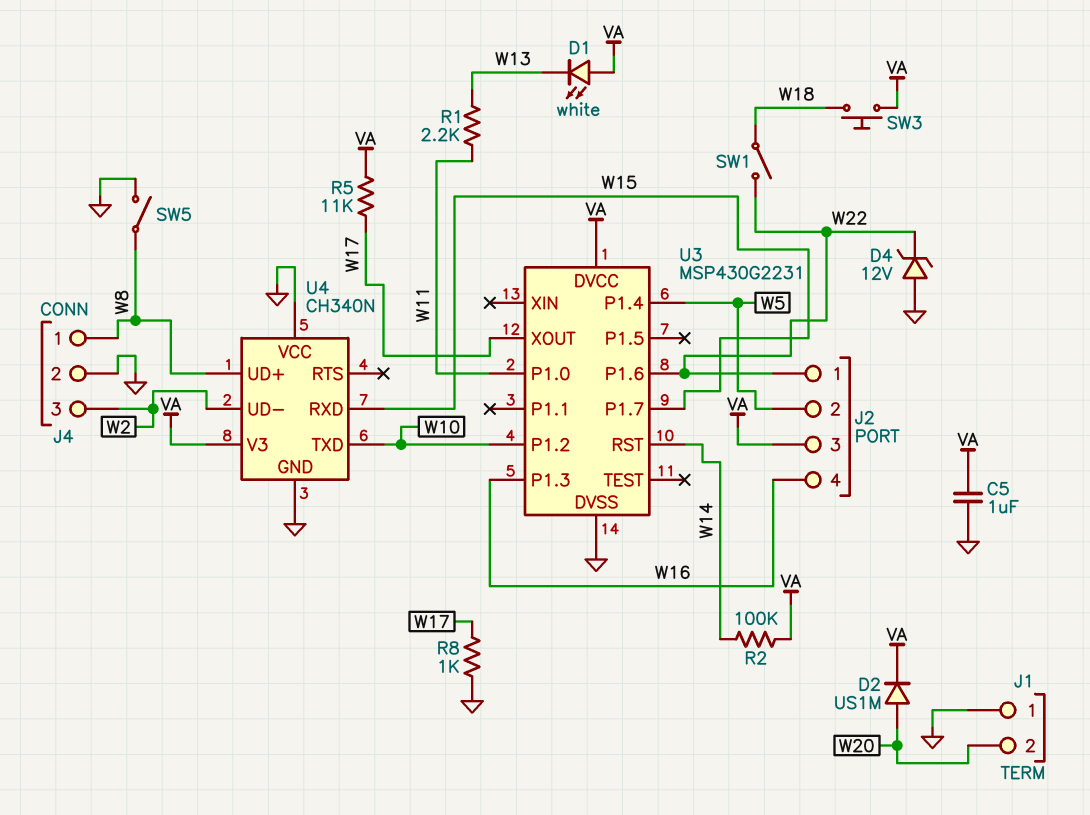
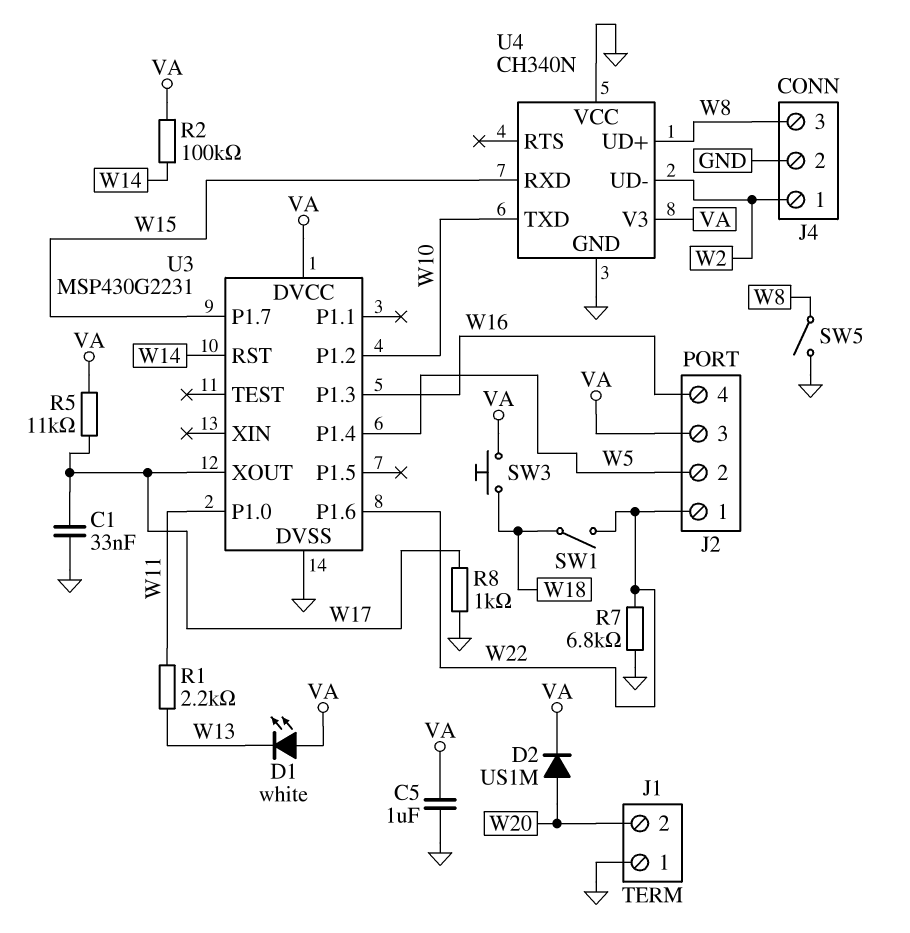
C1: none -> 33nF (GND, W17)
D4: zener 12V (A GND, K W22) -> none
J4 pin 1: W8 -> W2
J4 pin 3: W2 -> W8
R7: none -> 6.8k (GND, W22)

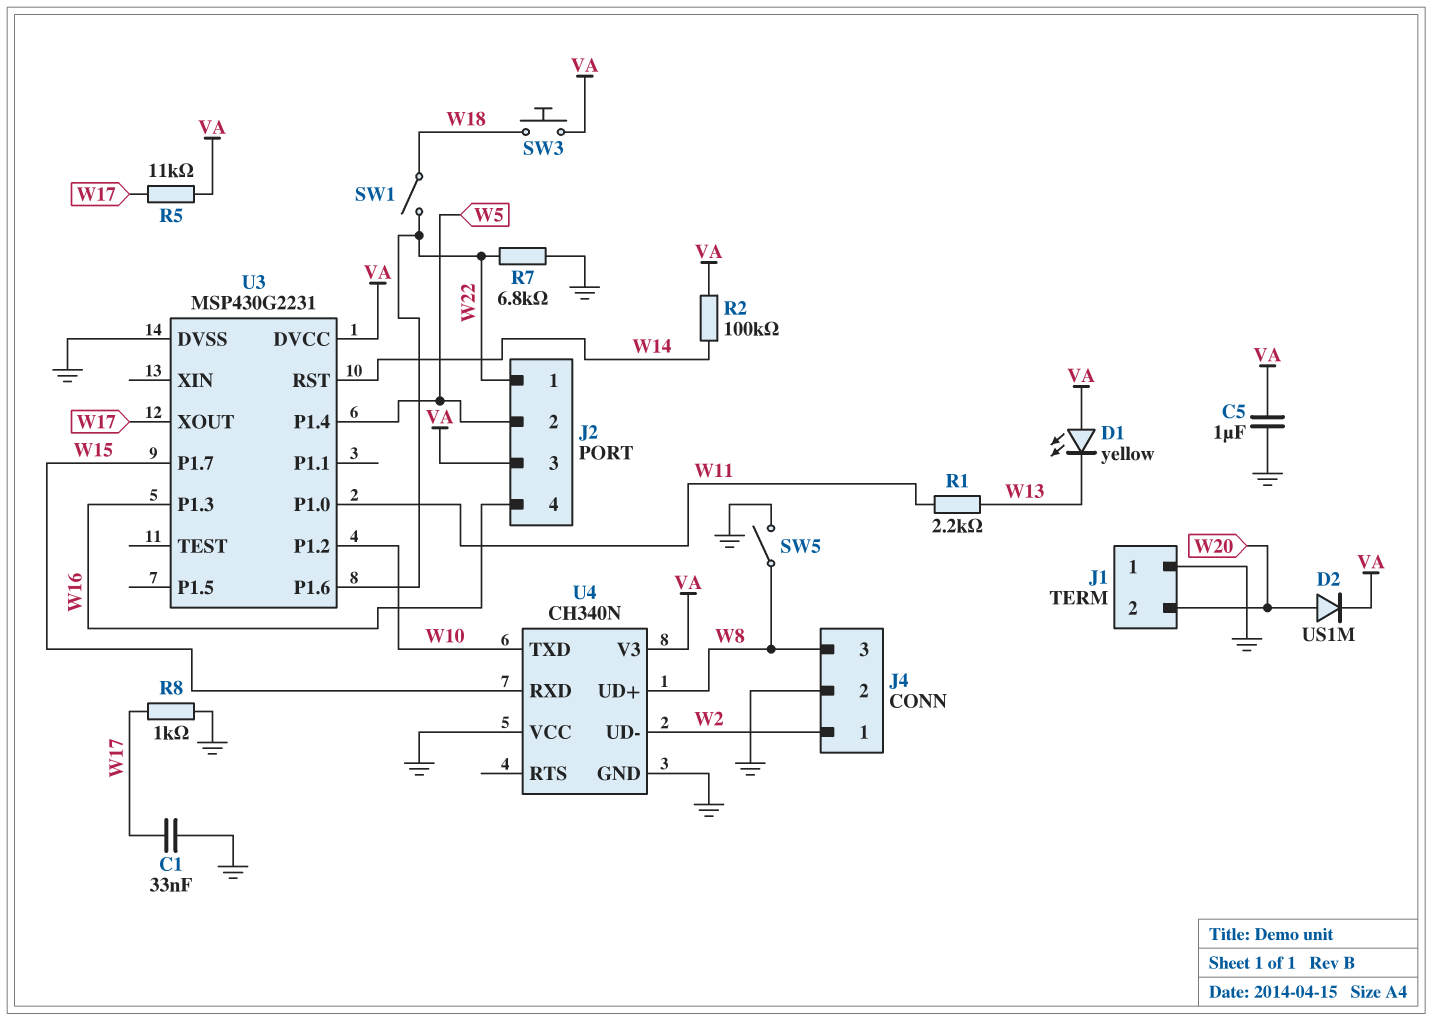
D1: LED white (A VA, K W13) -> LED yellow (A VA, K W13)

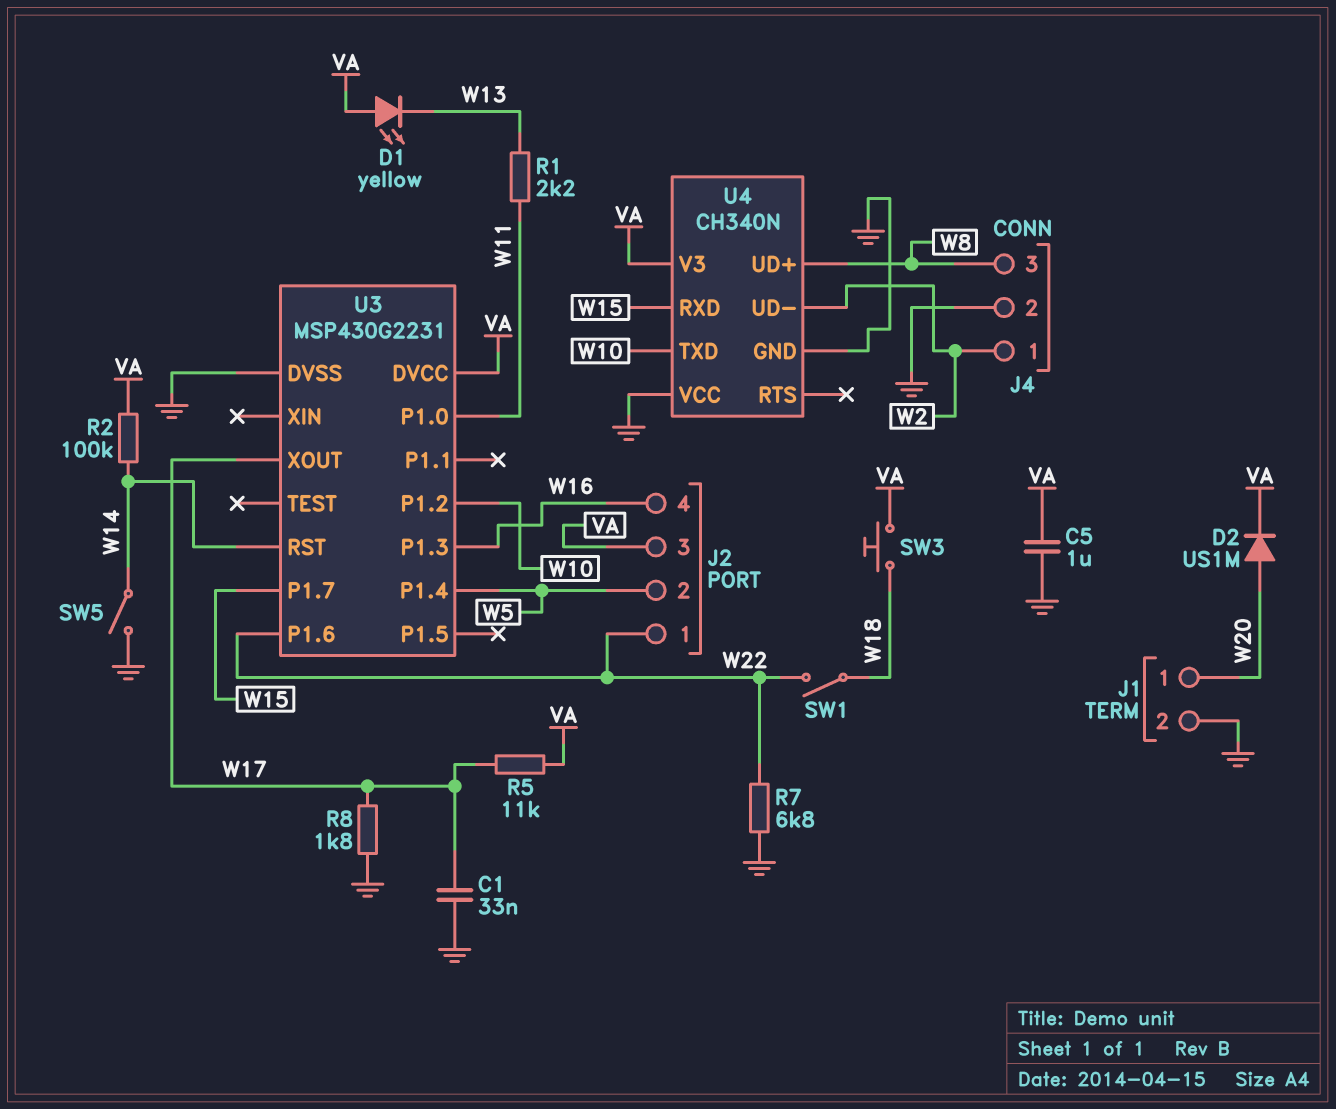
J1 pin 1: GND -> W20
J1 pin 2: W20 -> GND
R8: 1k (GND, W17) -> 1.8k (GND, W17)
SW5: switch (GND, W8) -> switch (GND, W14)

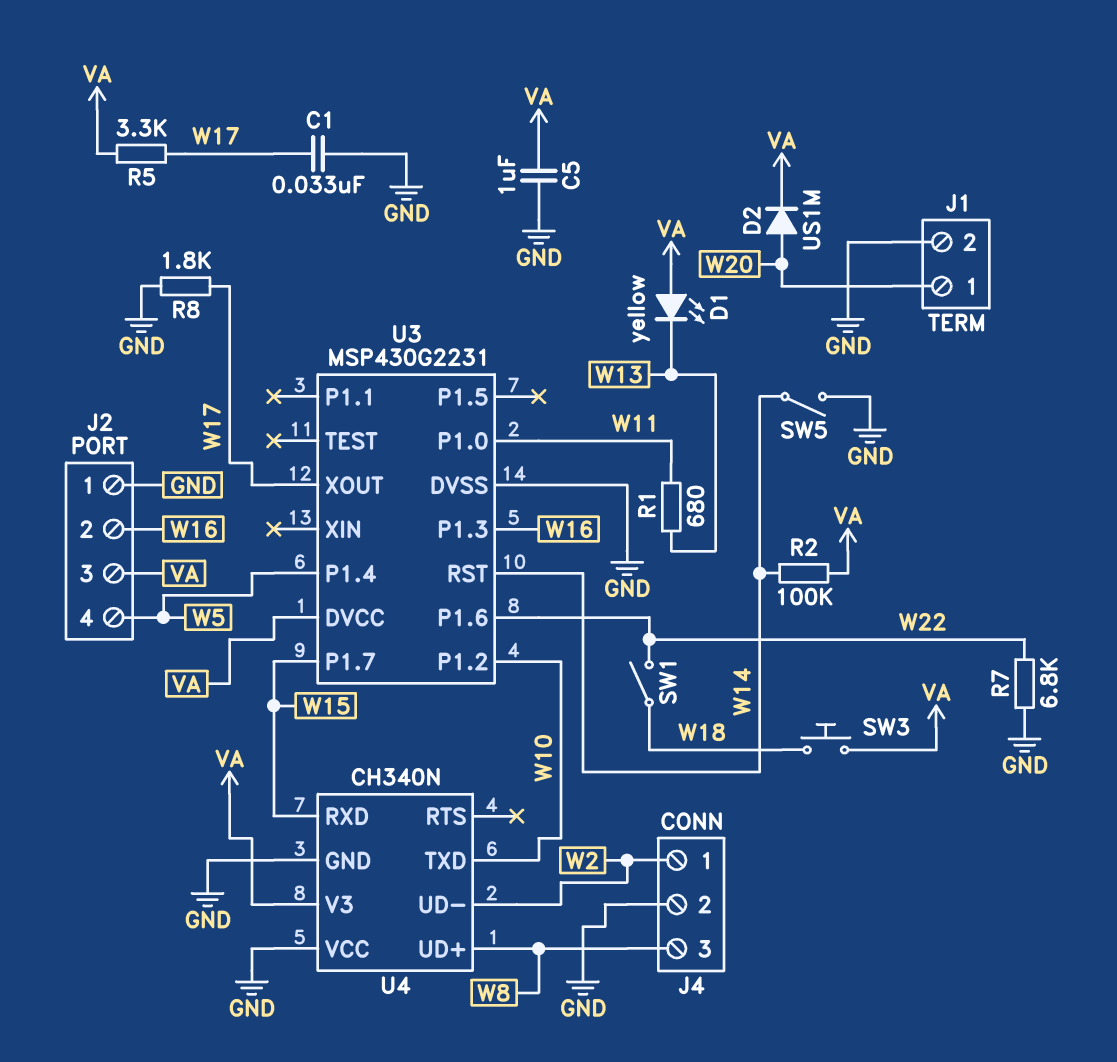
J2 pin 1: W22 -> GND
J2 pin 2: W5 -> W16
J2 pin 4: W16 -> W5
R1: 2.2k (W11, W13) -> 680 (W11, W13)
R5: 11k (VA, W17) -> 3.3k (VA, W17)

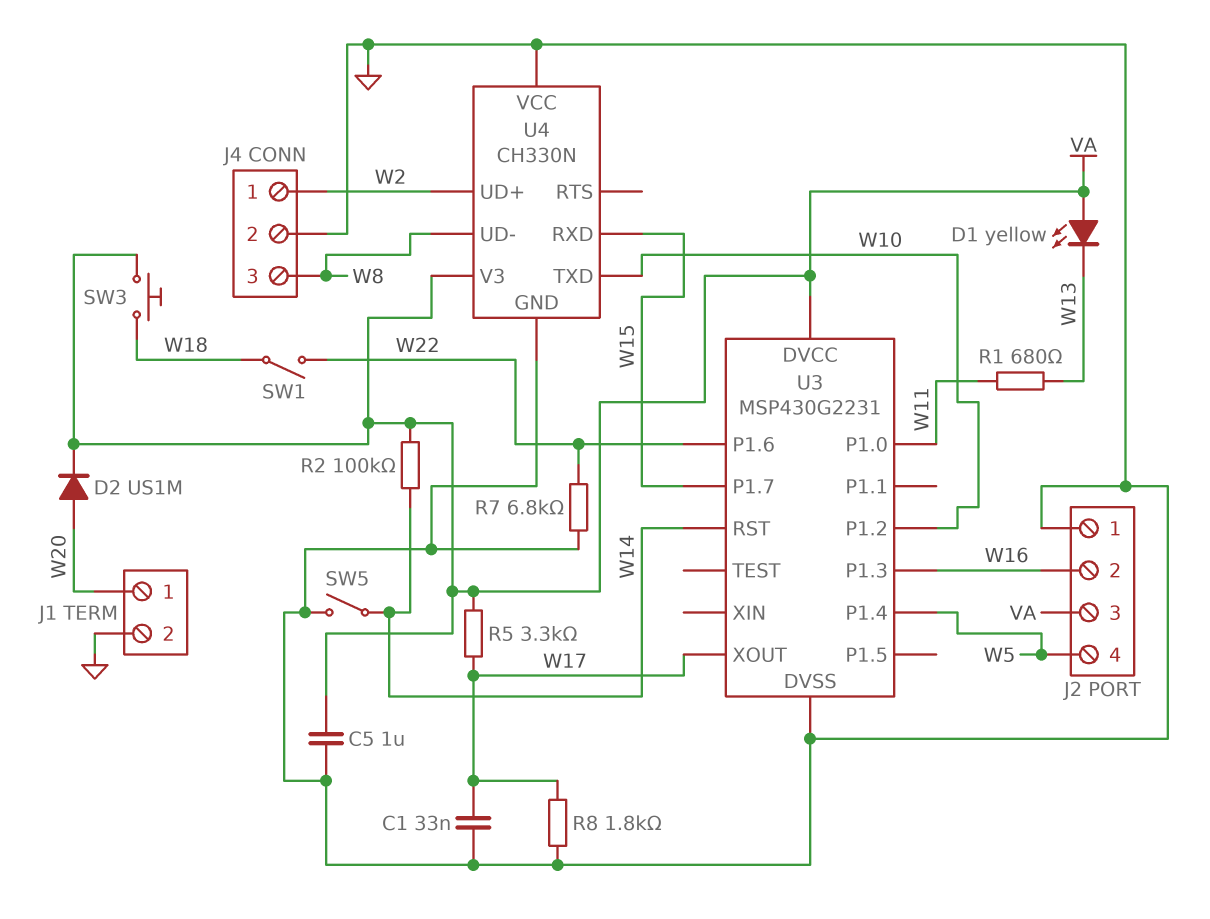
U4: CH340N -> CH330N
U4 pin UD+: W8 -> W2
U4 pin UD-: W2 -> W8

